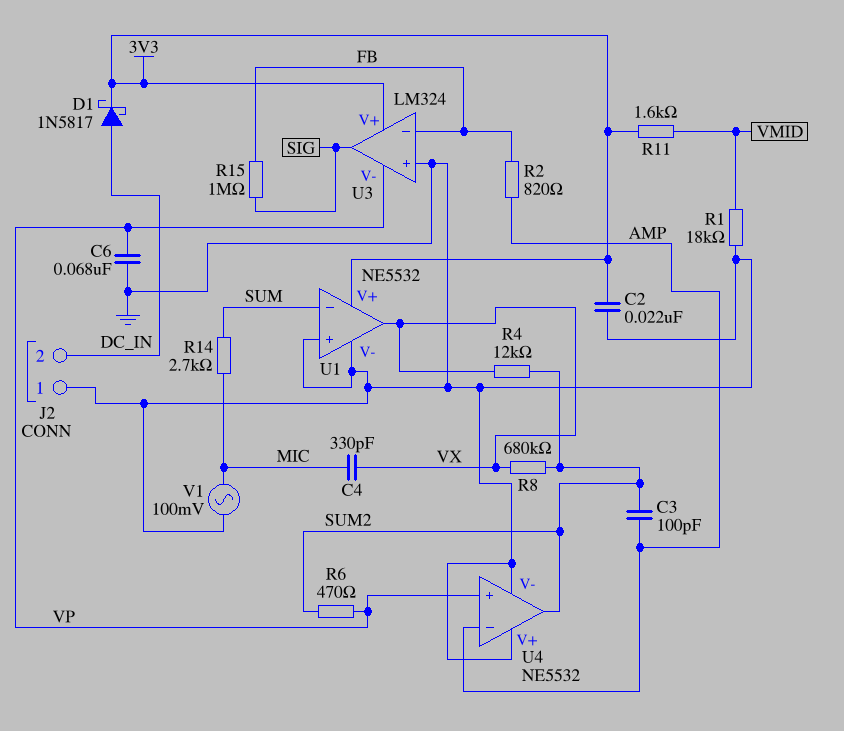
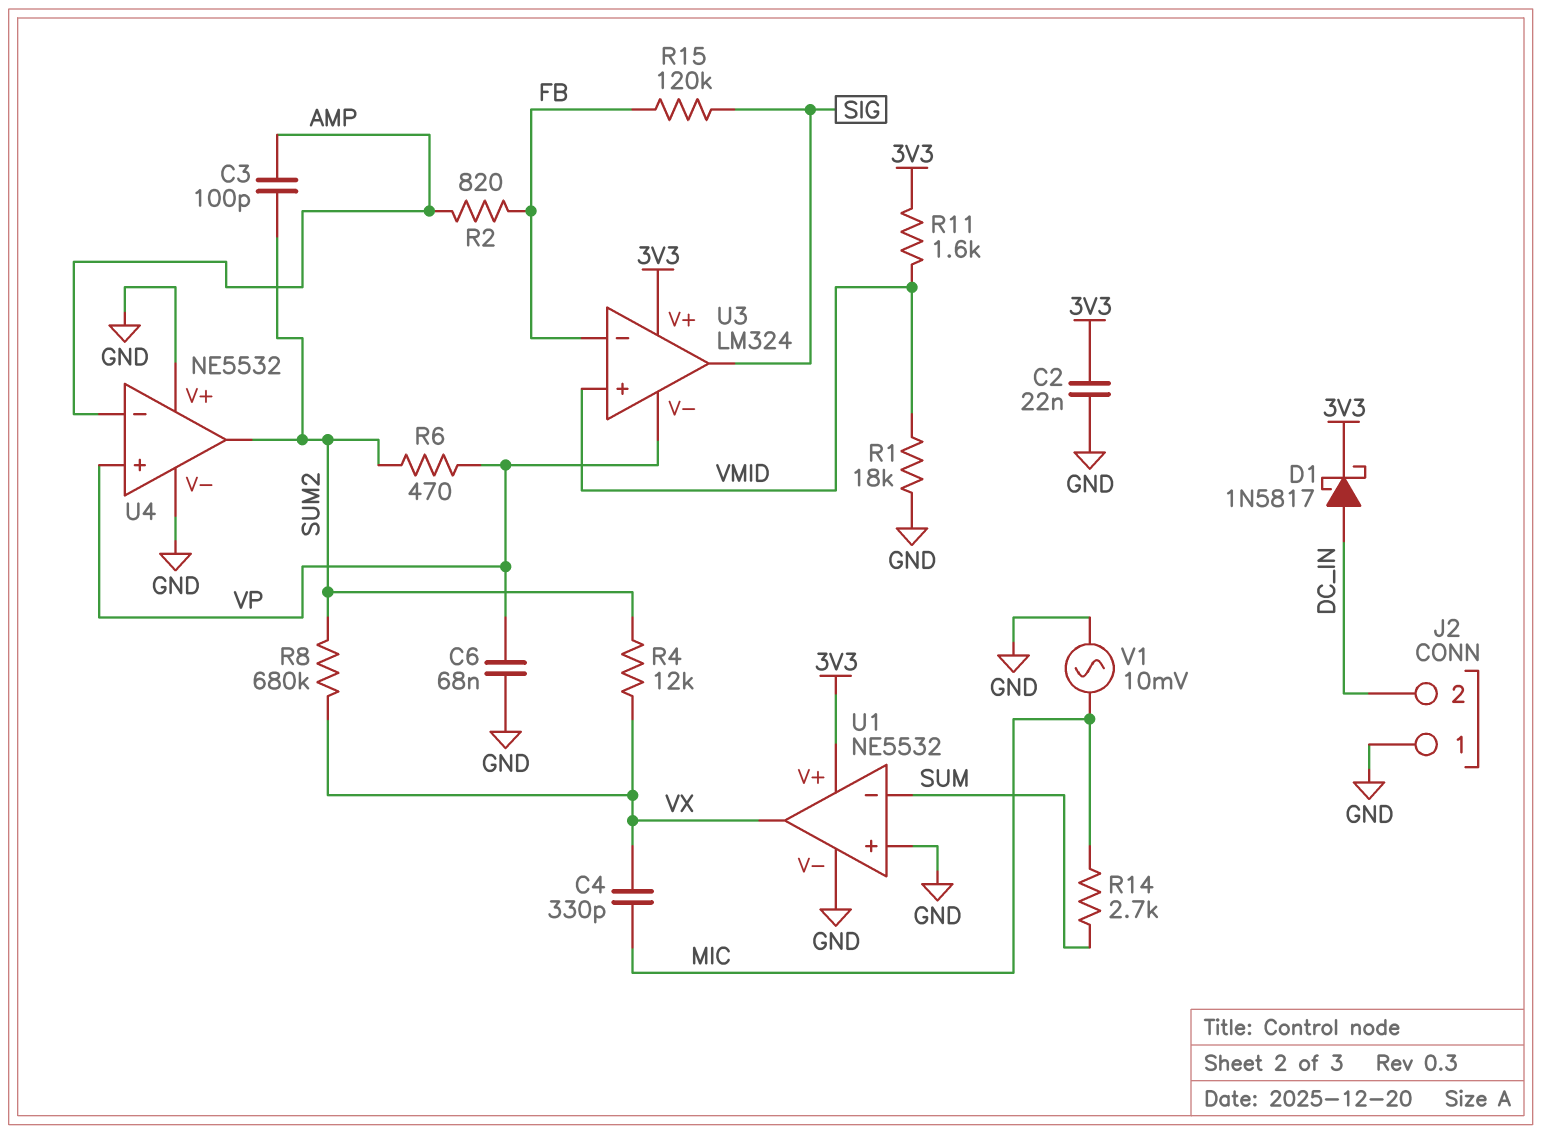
R15: 1M (FB, SIG) -> 120k (FB, SIG)
U3 pin in+: GND -> VMID
V1: AC 100mV (GND, MIC) -> AC 10mV (GND, MIC)

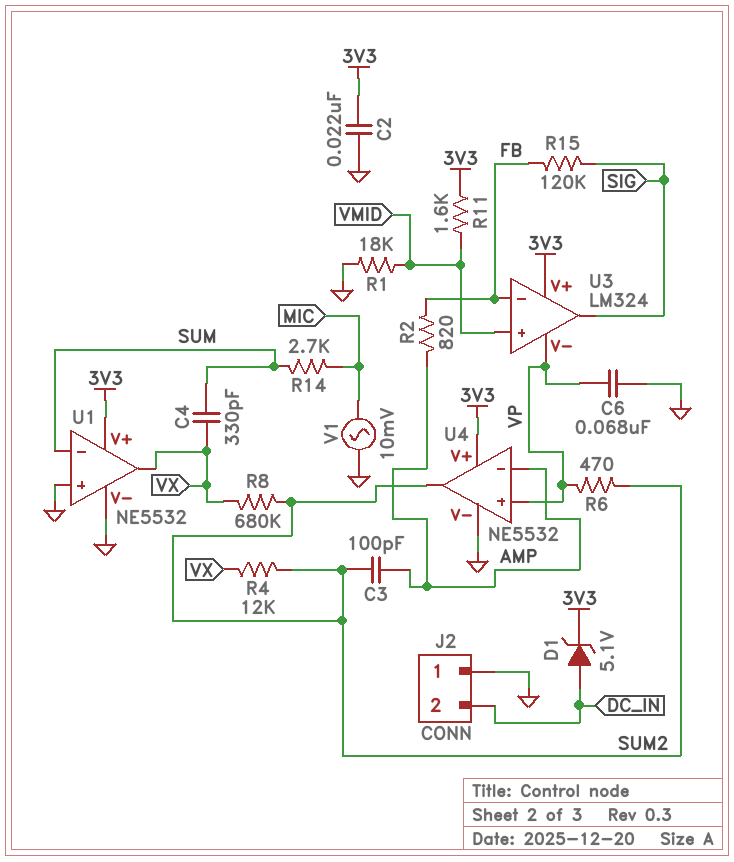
C4: 330pF (MIC, VX) -> 330pF (SUM, VX)
D1: schottky 1N5817 (A DC_IN, K 3V3) -> zener 5.1V (A DC_IN, K 3V3)
U4 pin V+: GND -> 3V3

